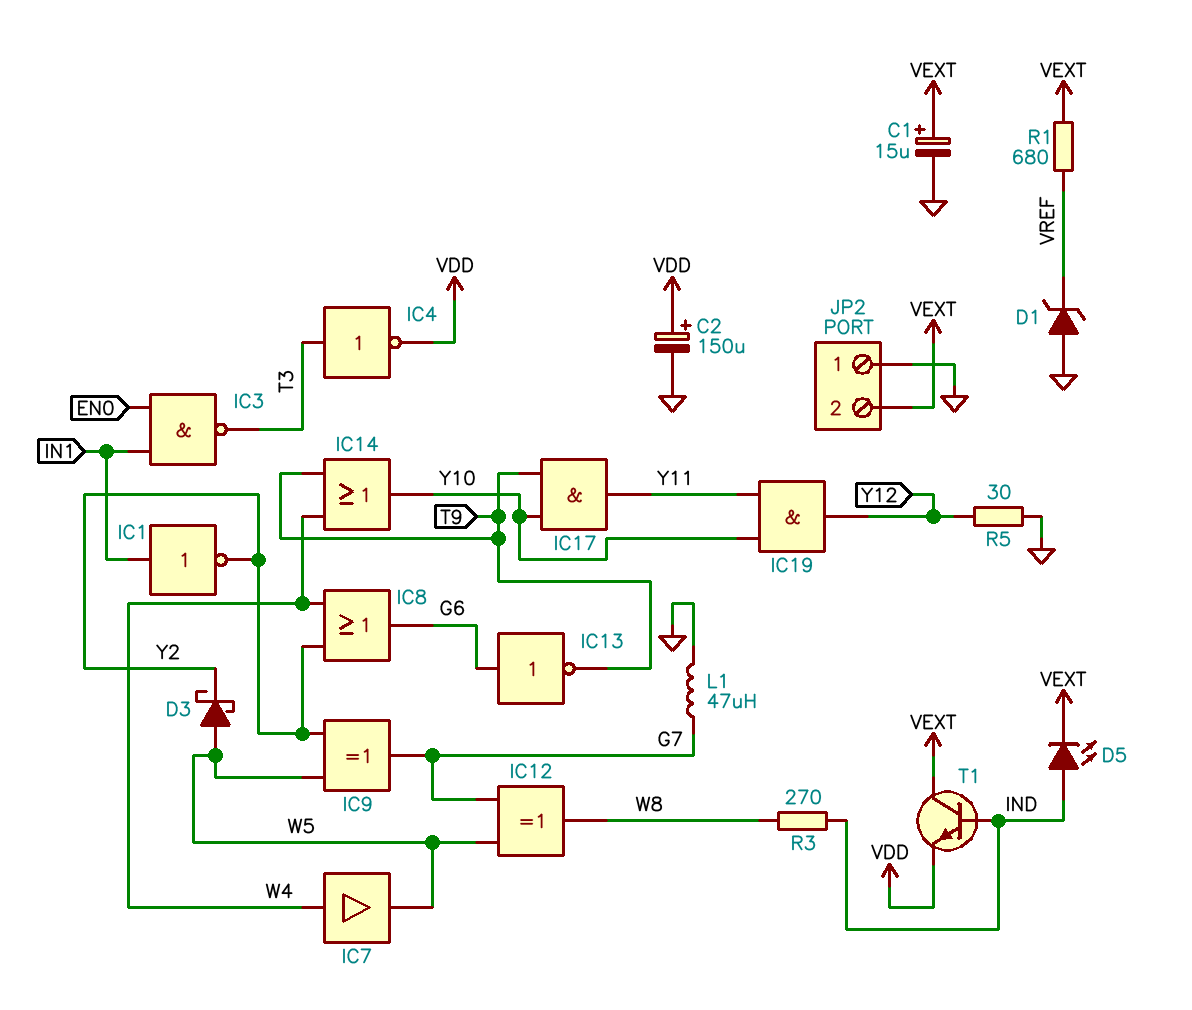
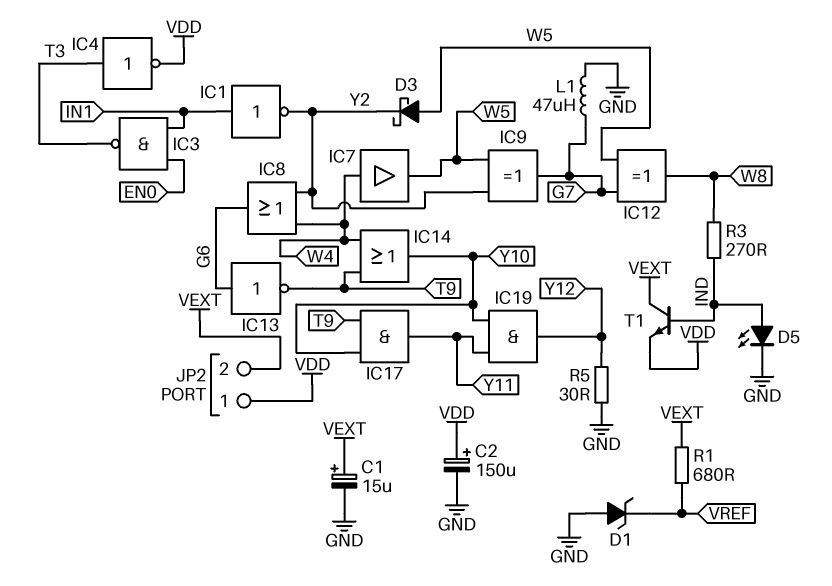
D5: LED (A IND, K VEXT) -> LED (A IND, K GND)
JP2 pin 1: GND -> VDD

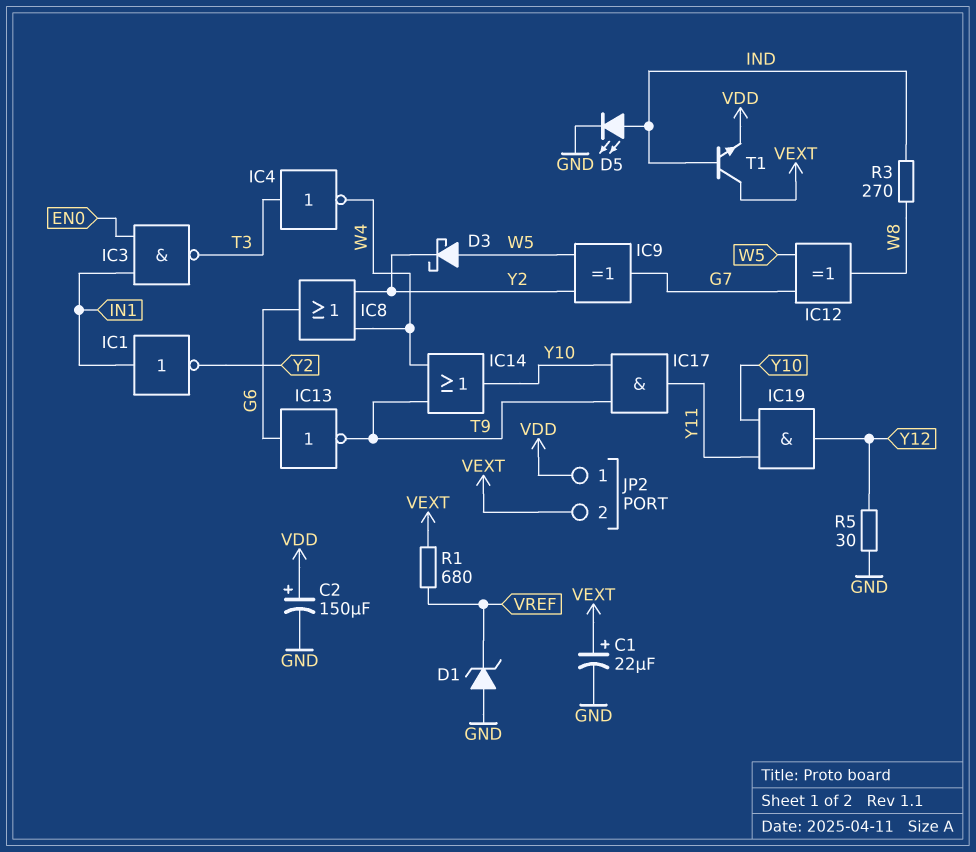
C1: 15uF (plus VEXT, minus GND) -> 22uF (plus VEXT, minus GND)
IC4: NOT (in T3, out VDD) -> NOT (in T3, out W4)
IC7: buffer (in W4, out W5) -> none
L1: 47uH (G7, GND) -> none

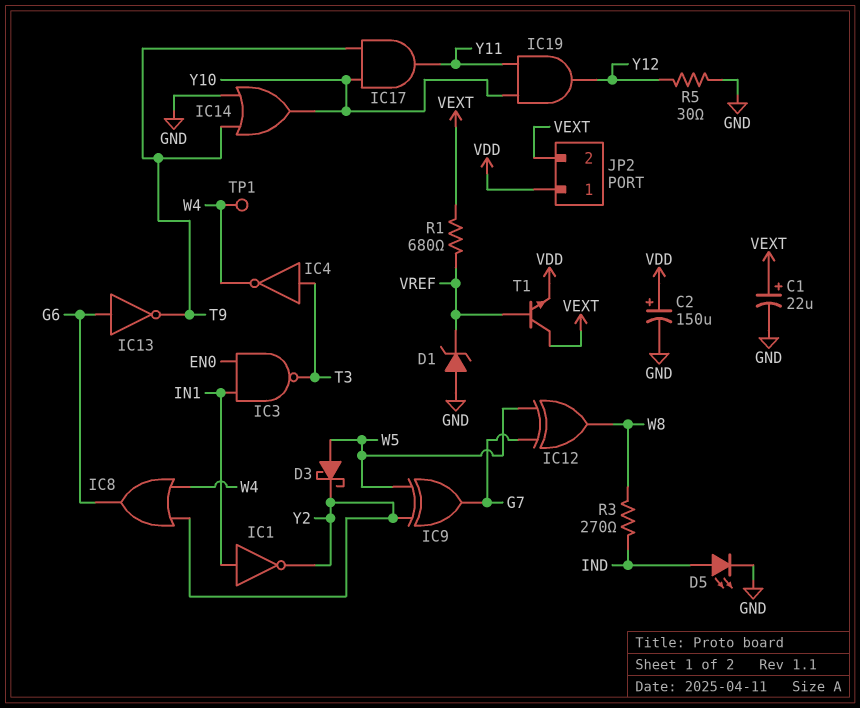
IC14: OR (in T9, in W4, out Y10) -> OR (in GND, in T9, out Y10)
T1: NPN (B IND, C VEXT, E VDD) -> NPN (B VREF, C VEXT, E VDD)
TP1: none -> test point (W4)

